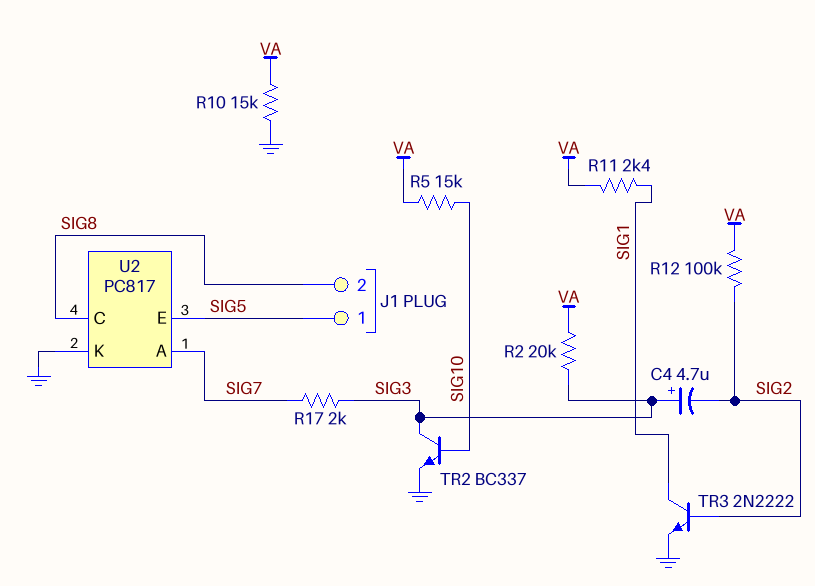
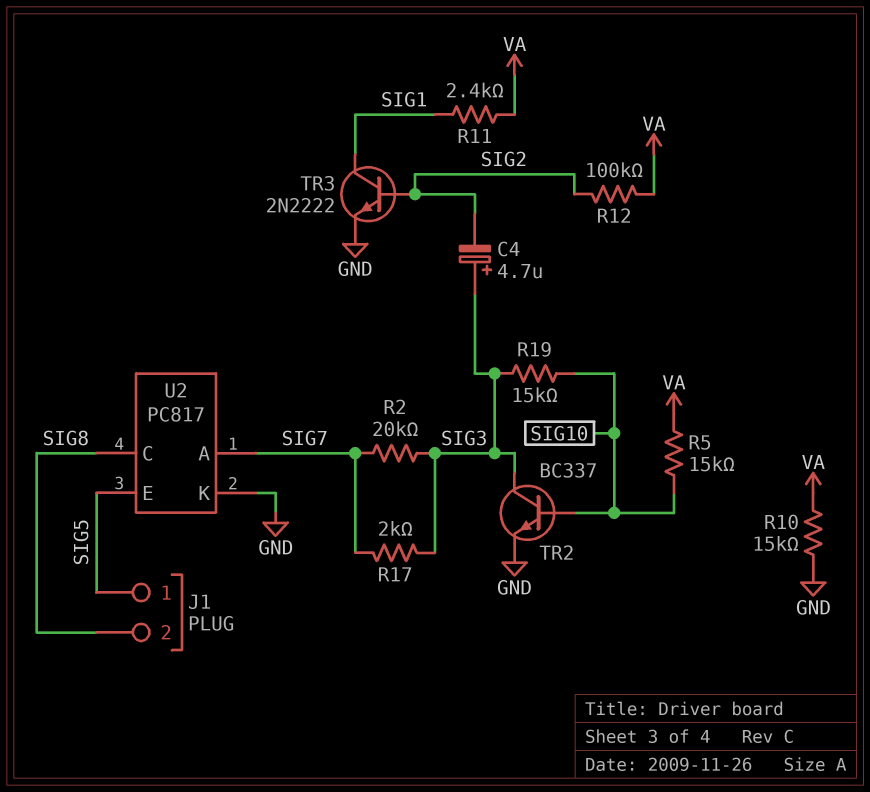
R2: 20k (SIG3, VA) -> 20k (SIG3, SIG7)
R19: none -> 15k (SIG3, SIG10)

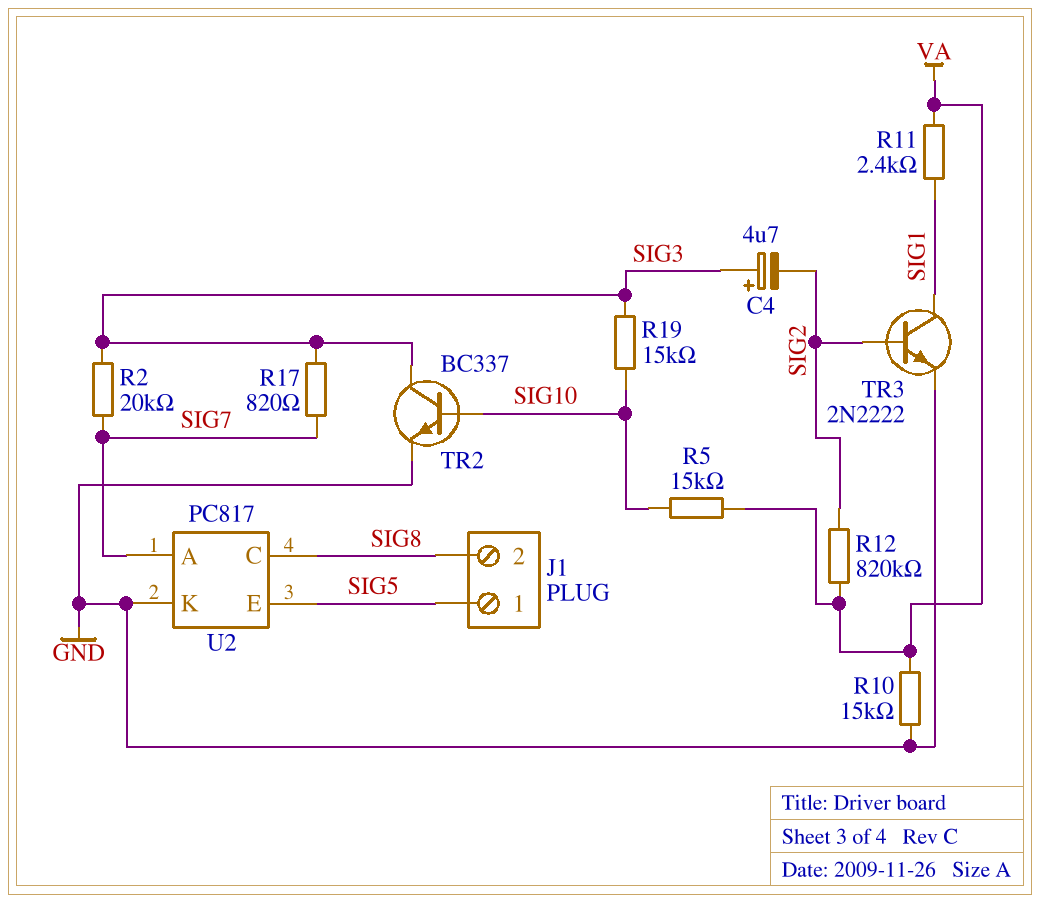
R12: 100k (SIG2, VA) -> 820k (SIG2, VA)
R17: 2k (SIG3, SIG7) -> 820 (SIG3, SIG7)

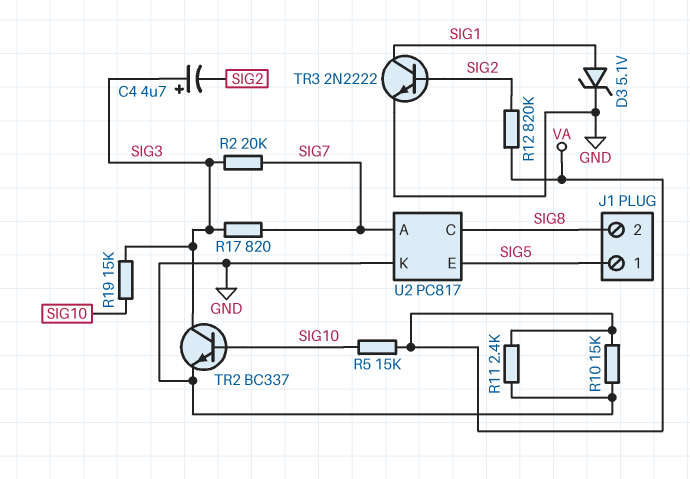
D3: none -> zener 5.1V (A SIG1, K GND)
R11: 2.4k (SIG1, VA) -> 2.4k (GND, VA)

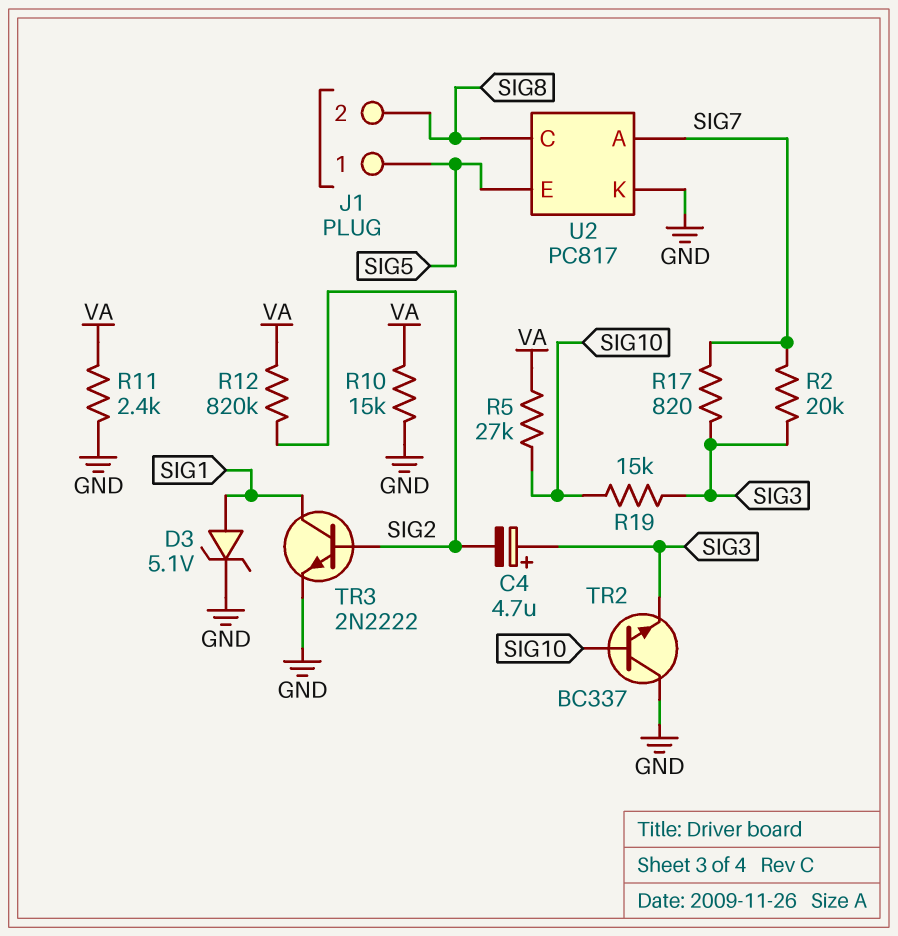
R5: 15k (SIG10, VA) -> 27k (SIG10, VA)
TR2: NPN BC337 (B SIG10, C SIG3, E GND) -> NPN BC337 (B SIG10, C GND, E SIG3)

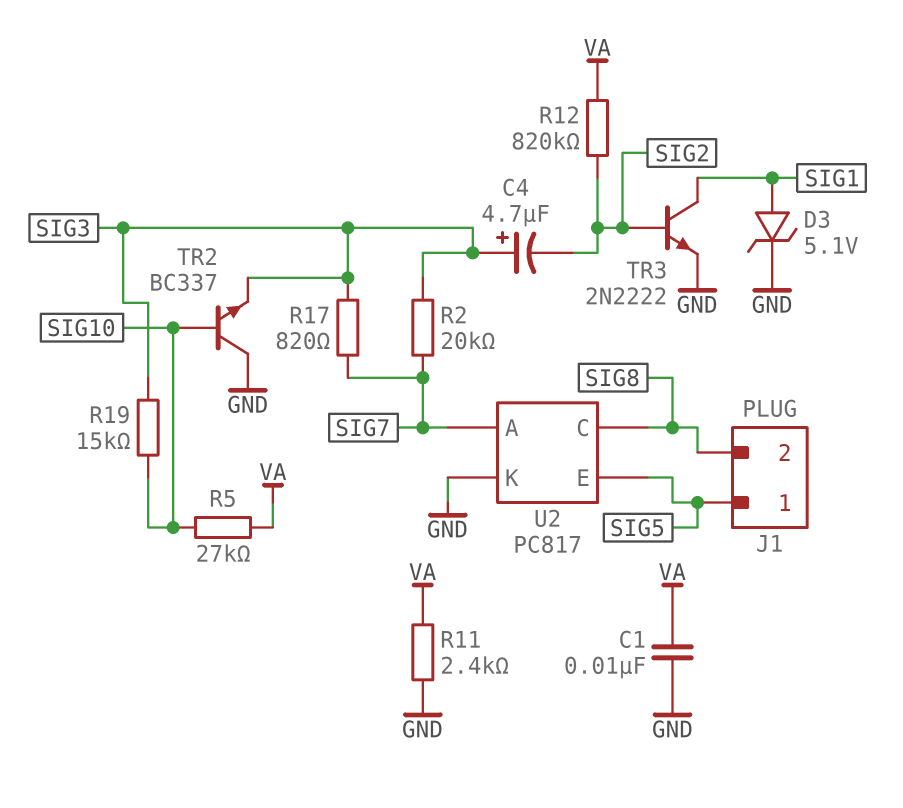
C1: none -> 10nF (GND, VA)
R10: 15k (GND, VA) -> none

